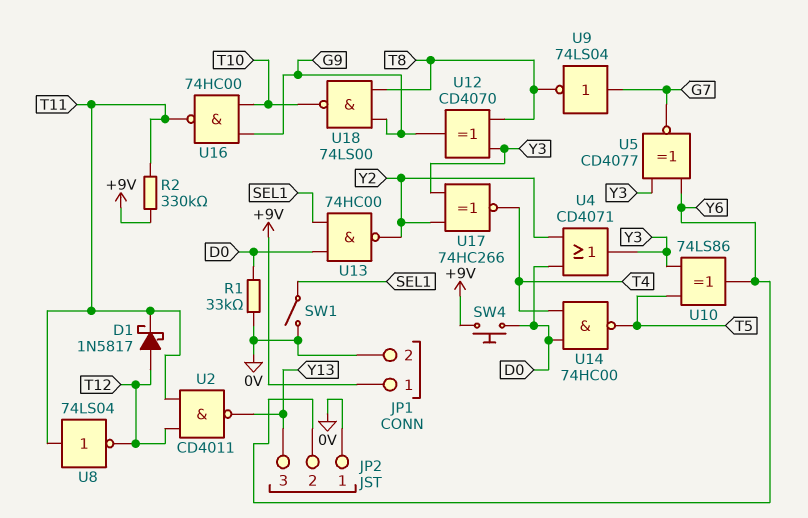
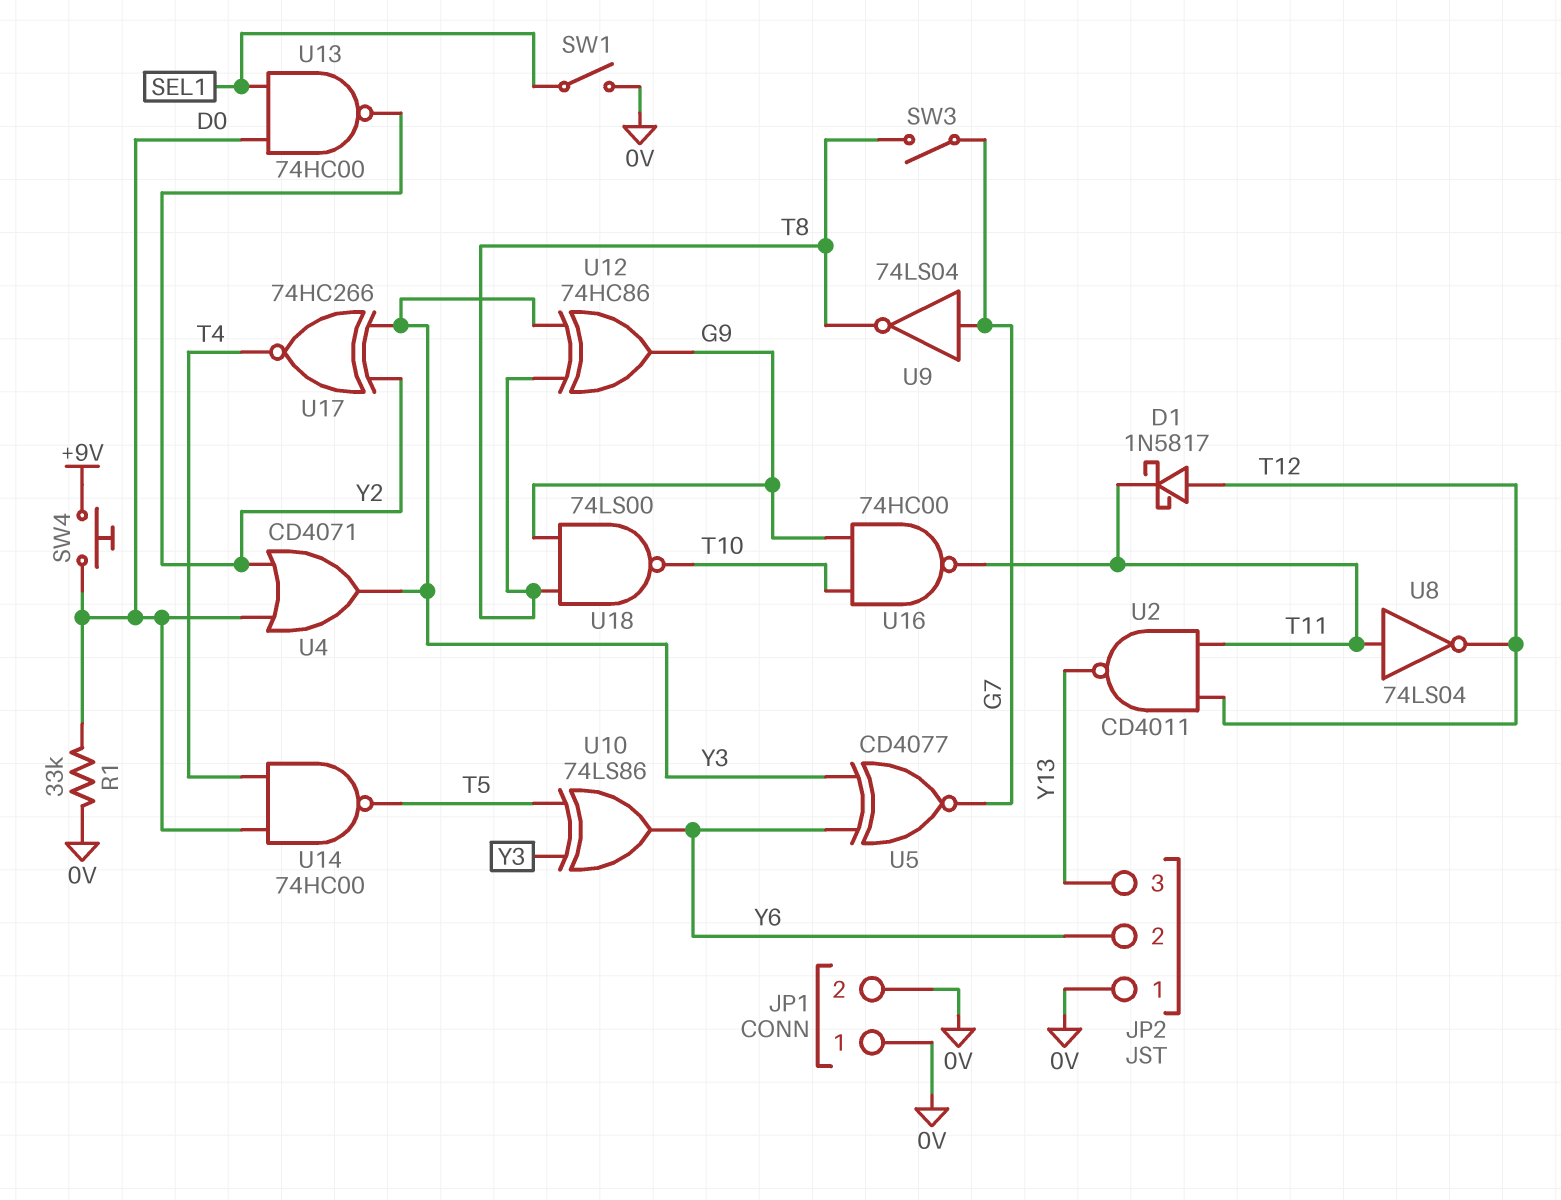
JP1 pin 1: +9V -> 0V
R2: 330k (+9V, T11) -> none
SW3: none -> switch (G7, T8)
U12: XOR CD4070 (in T8, in Y3, out G9) -> XOR 74HC86 (in T8, in Y3, out G9)

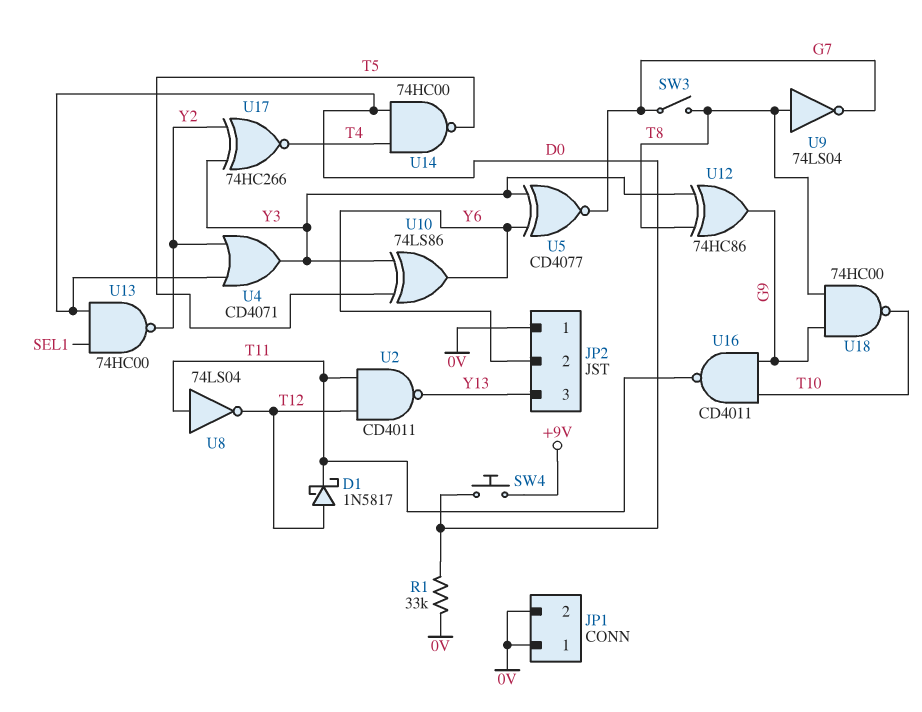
SW1: switch (0V, SEL1) -> none
U9: NOT 74LS04 (in G7, out T8) -> NOT 74LS04 (in T8, out G7)
U16: NAND 74HC00 (in G9, in T10, out T11) -> NAND CD4011 (in G9, in T10, out T11)
U18: NAND 74LS00 (in G9, in T8, out T10) -> NAND 74HC00 (in G9, in T8, out T10)

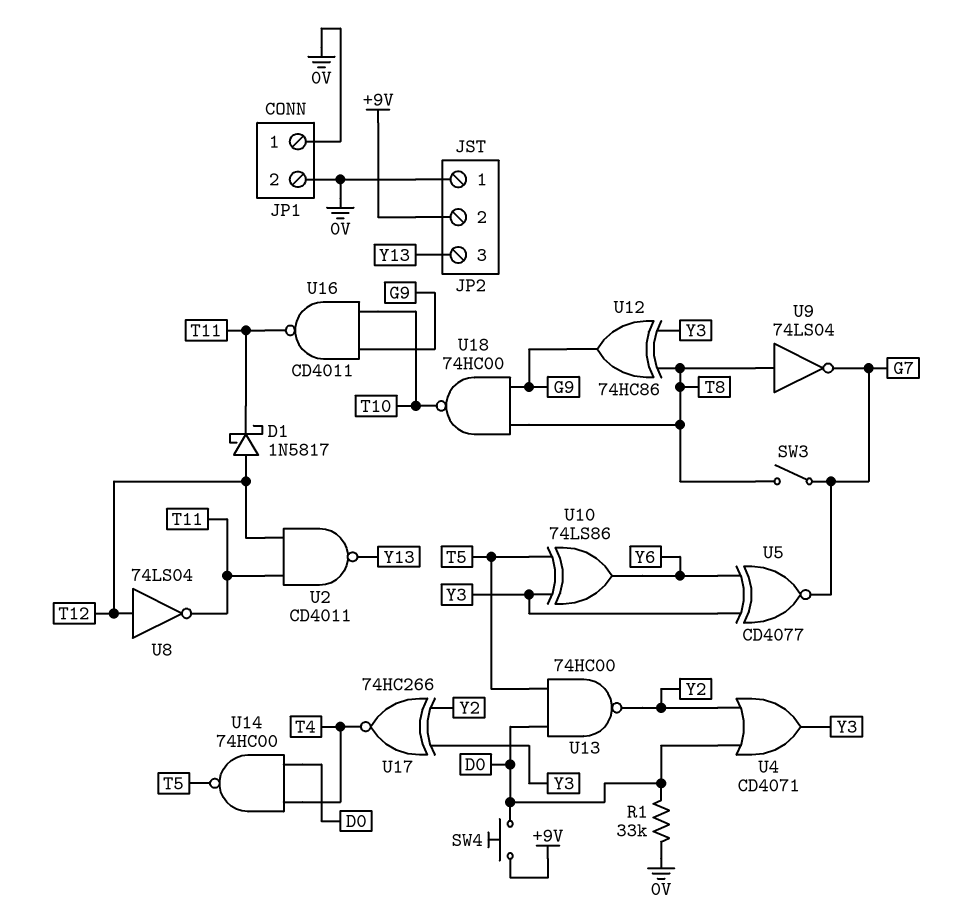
JP2 pin 2: Y6 -> +9V
U8: NOT 74LS04 (in T11, out T12) -> NOT 74LS04 (in T12, out T11)
U13: NAND 74HC00 (in D0, in SEL1, out Y2) -> NAND 74HC00 (in D0, in T5, out Y2)

